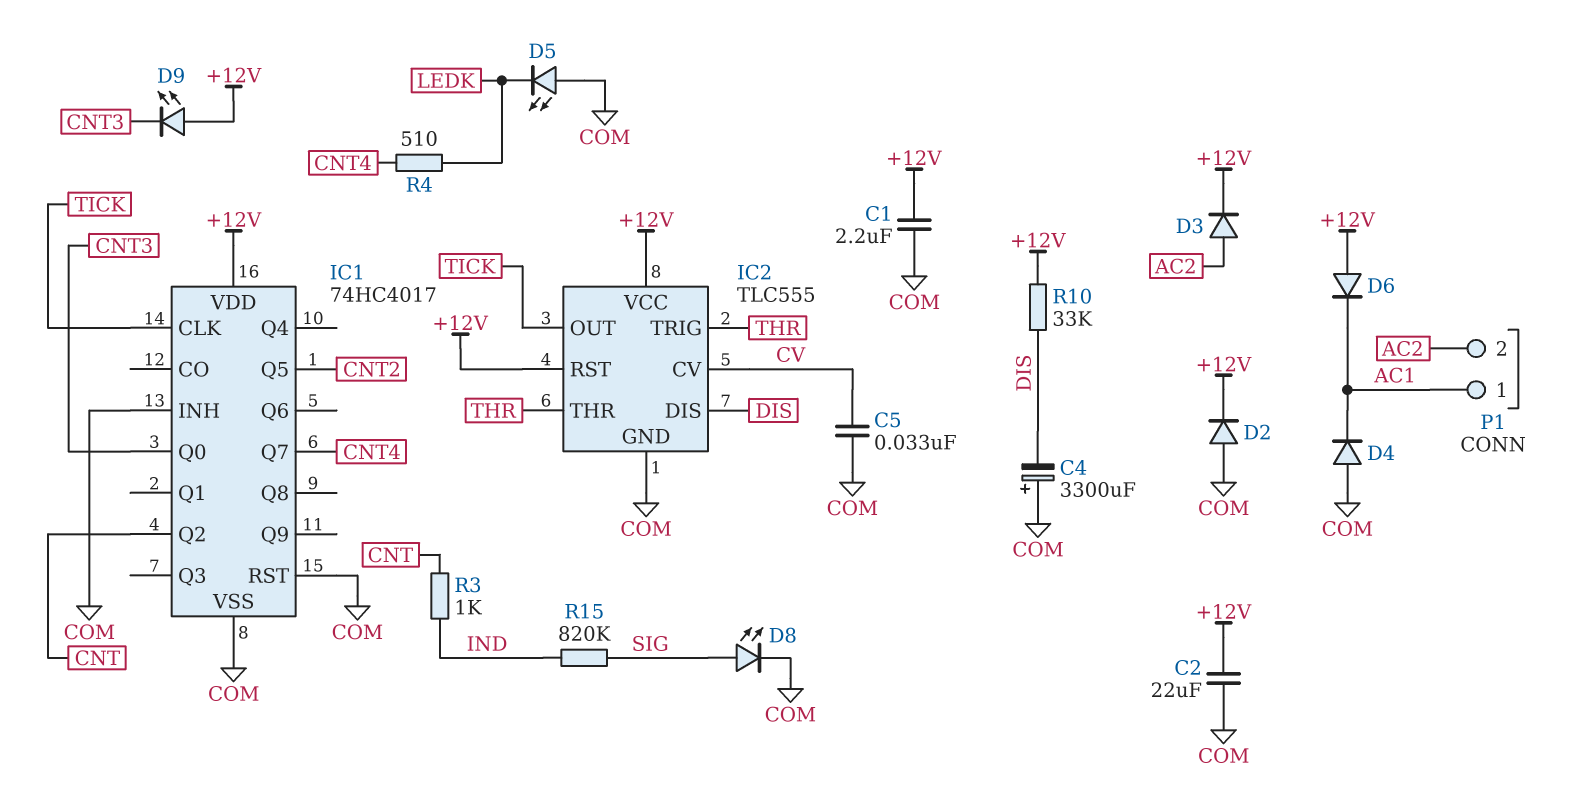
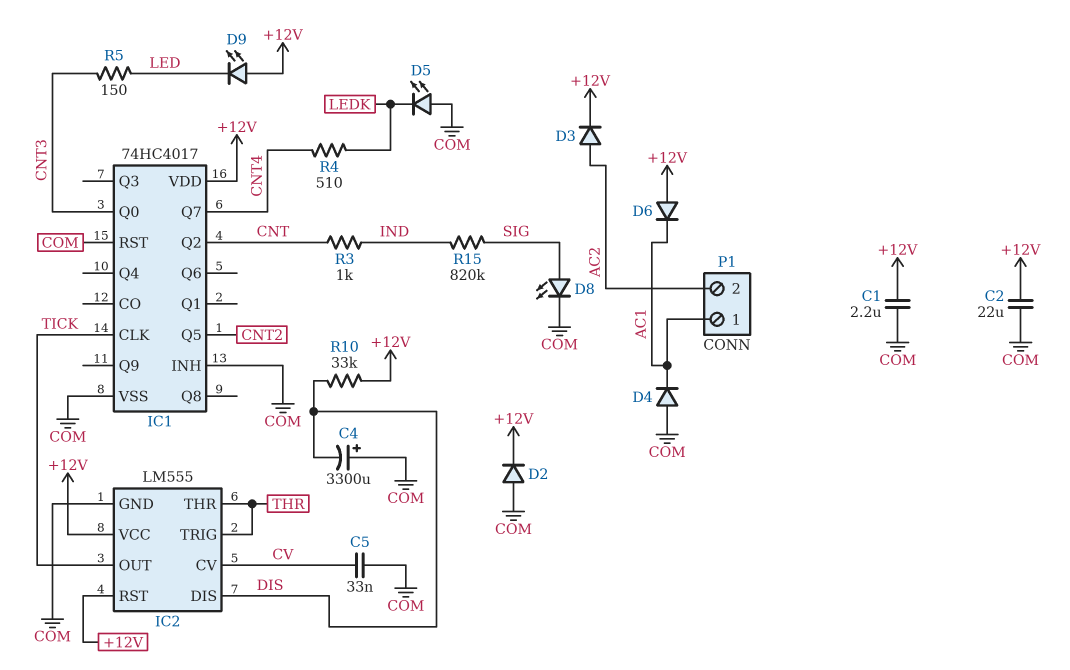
D9: LED (A +12V, K CNT3) -> LED (A +12V, K LED)
IC2: TLC555 -> LM555
R5: none -> 150 (CNT3, LED)

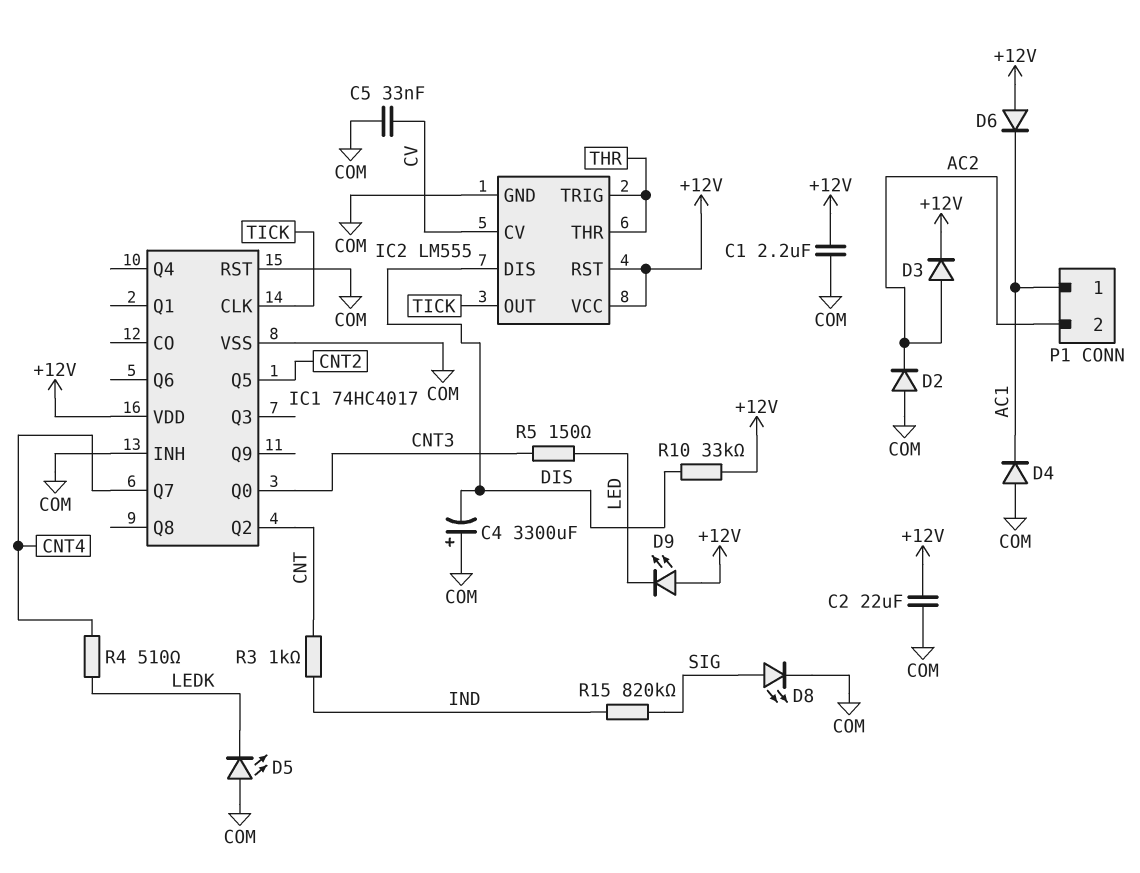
D2: diode (A COM, K +12V) -> diode (A COM, K AC2)

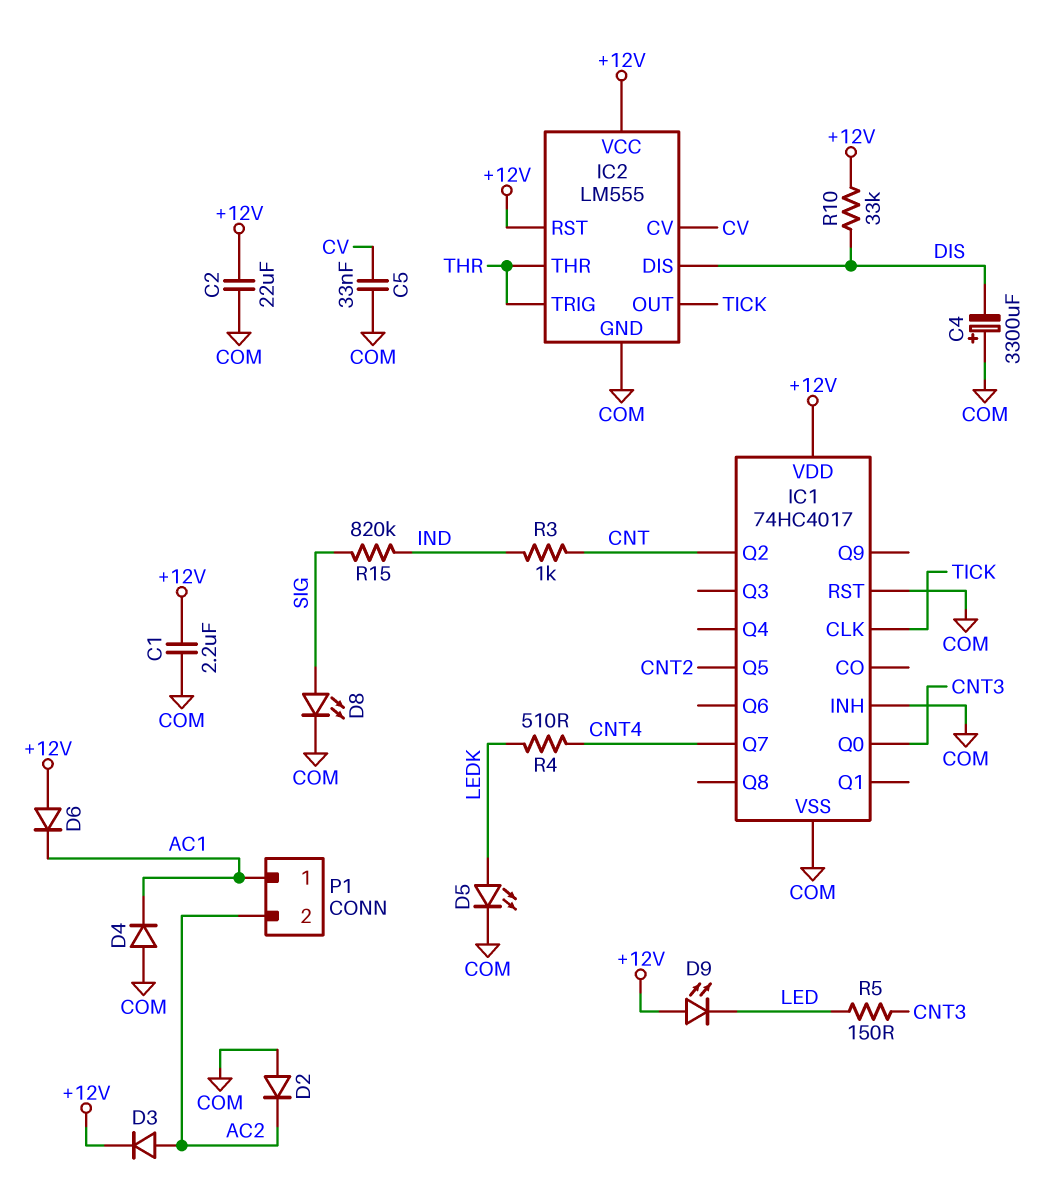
D5: LED (A COM, K LEDK) -> LED (A LEDK, K COM)

